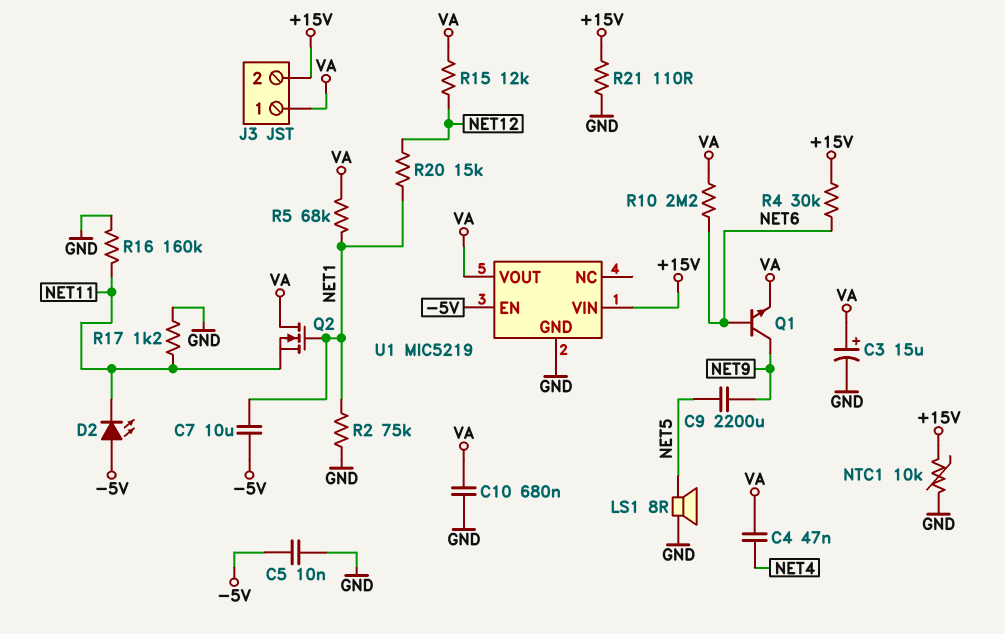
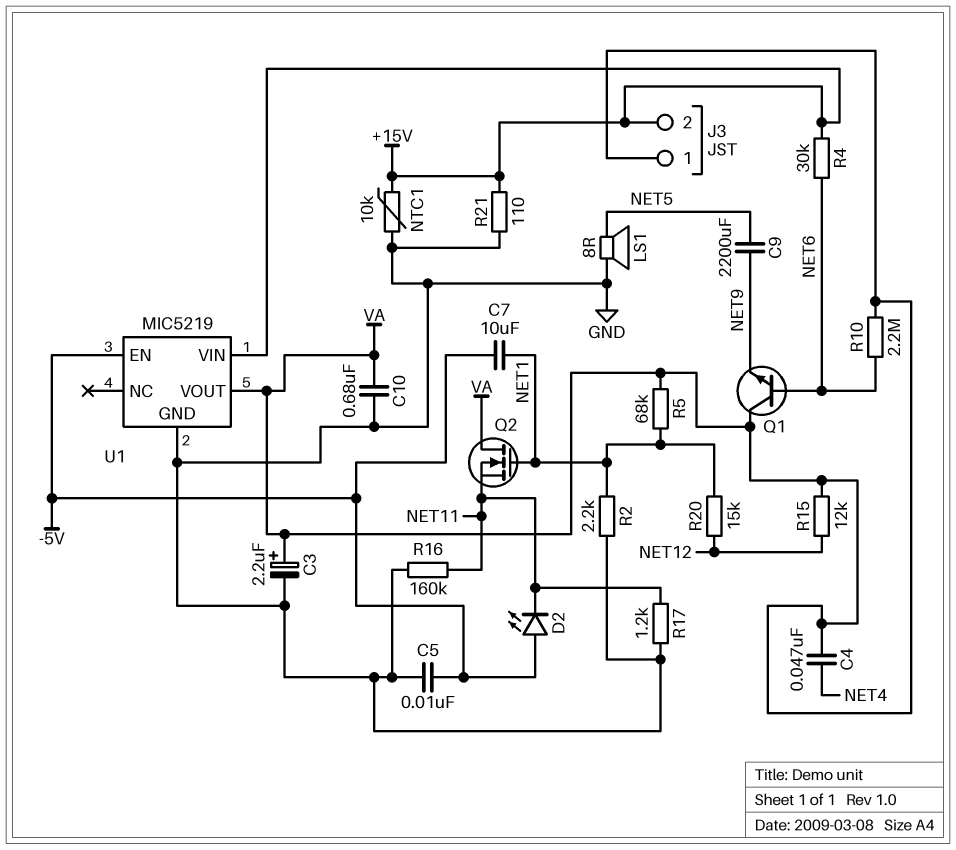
C3: 15uF (plus VA, minus GND) -> 2.2uF (plus VA, minus GND)
Q1: NPN (B NET6, C NET9, E VA) -> NPN (B NET6, C VA, E NET9)
R2: 75k (GND, NET1) -> 2.2k (GND, NET1)

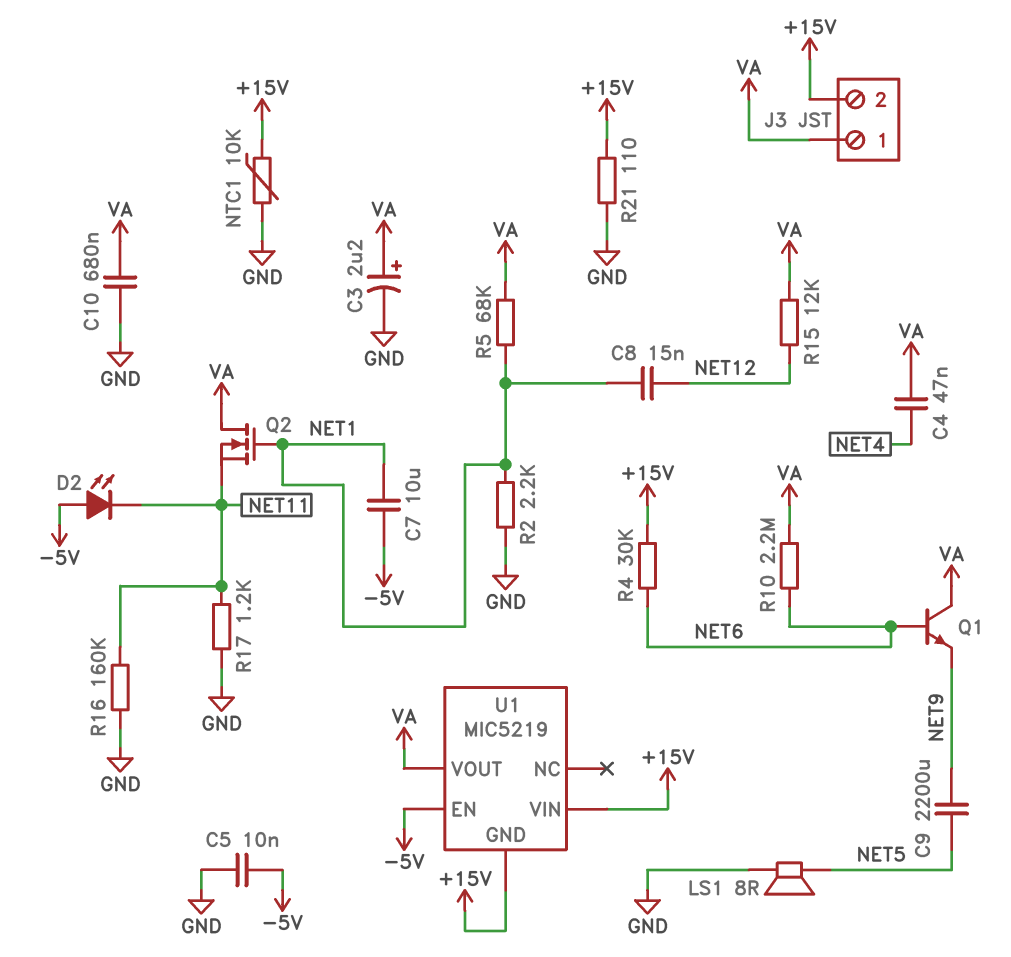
C8: none -> 15nF (NET1, NET12)
R20: 15k (NET1, NET12) -> none
U1 pin GND: GND -> +15V

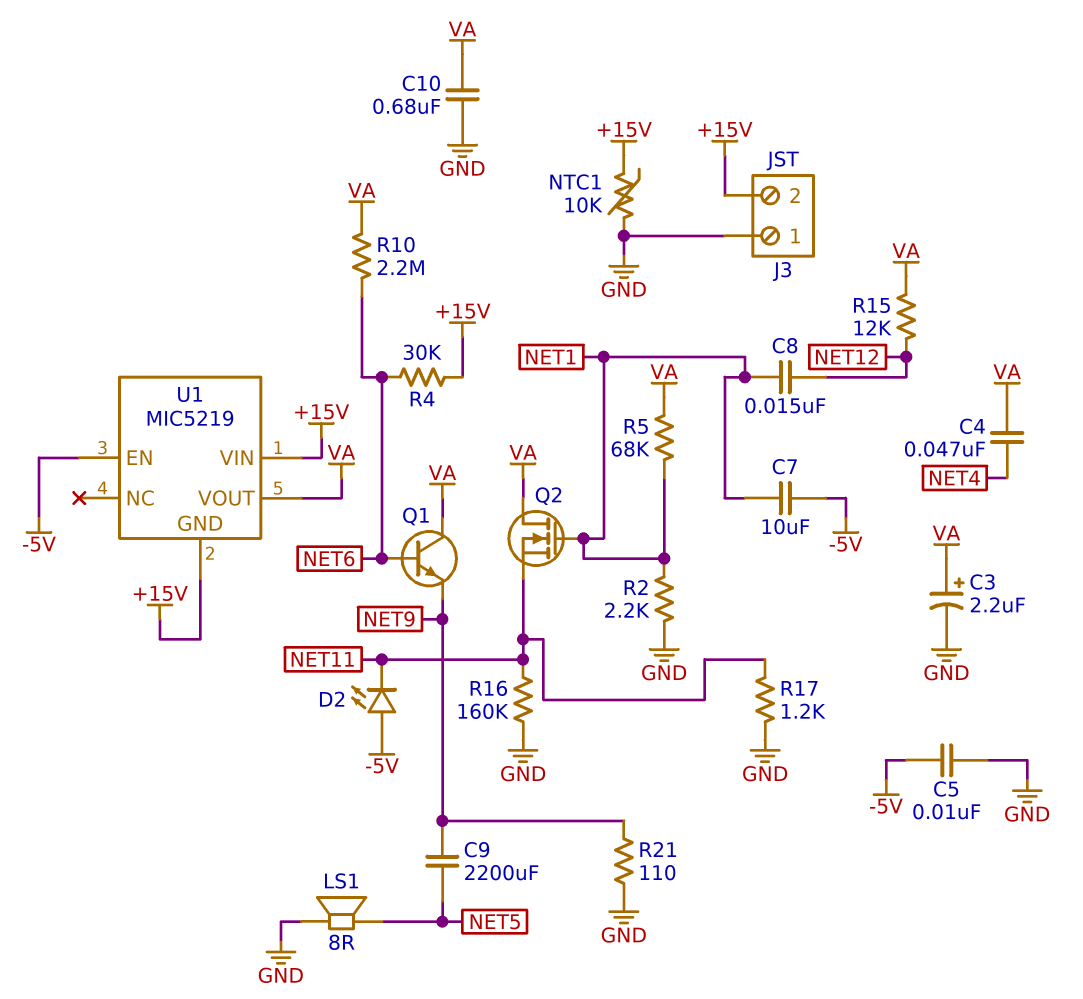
J3 pin 1: VA -> GND
R21: 110 (+15V, GND) -> 110 (GND, NET9)

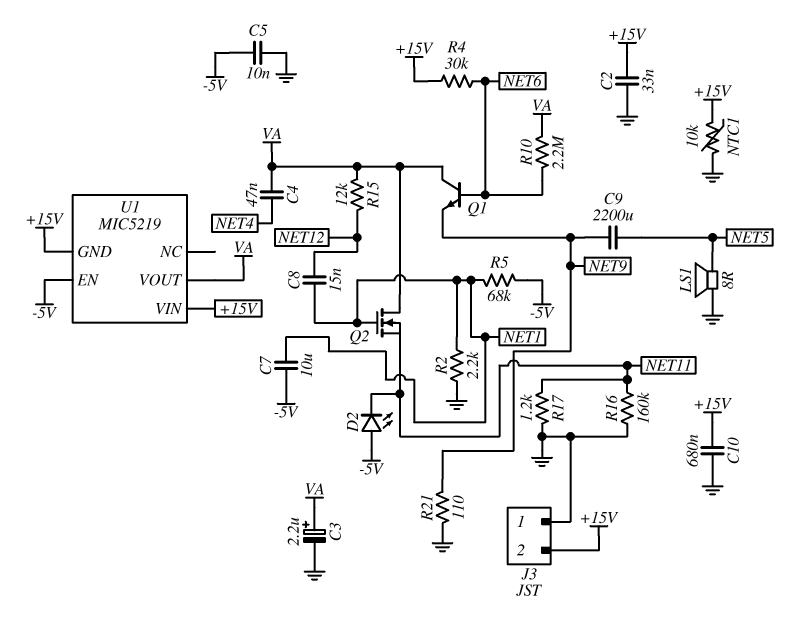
C2: none -> 33nF (+15V, GND)
C10: 680nF (GND, VA) -> 680nF (+15V, GND)
R5: 68k (NET1, VA) -> 68k (-5V, NET1)

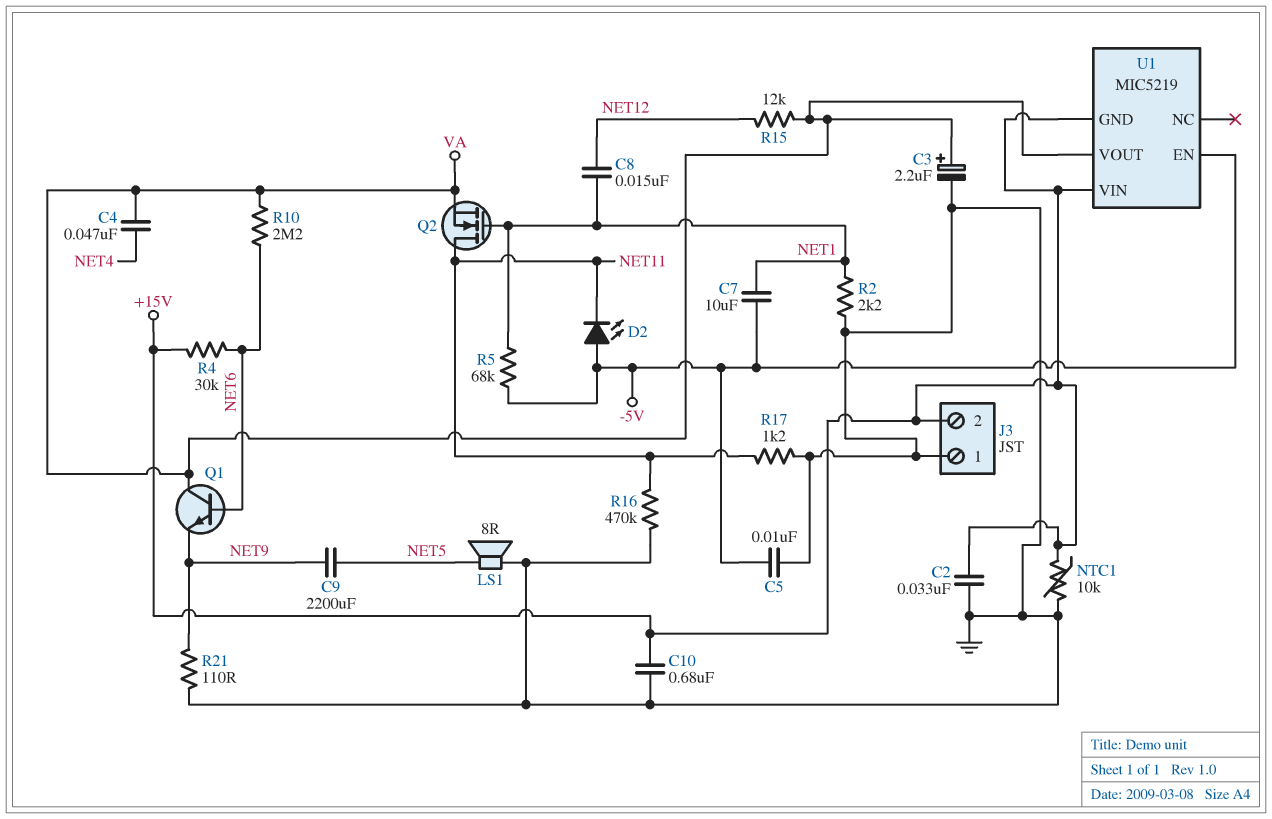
Q2: NMOS (G NET1, D VA, S NET11) -> NMOS (G NET1, D NET11, S VA)
R16: 160k (GND, NET11) -> 470k (GND, NET11)

